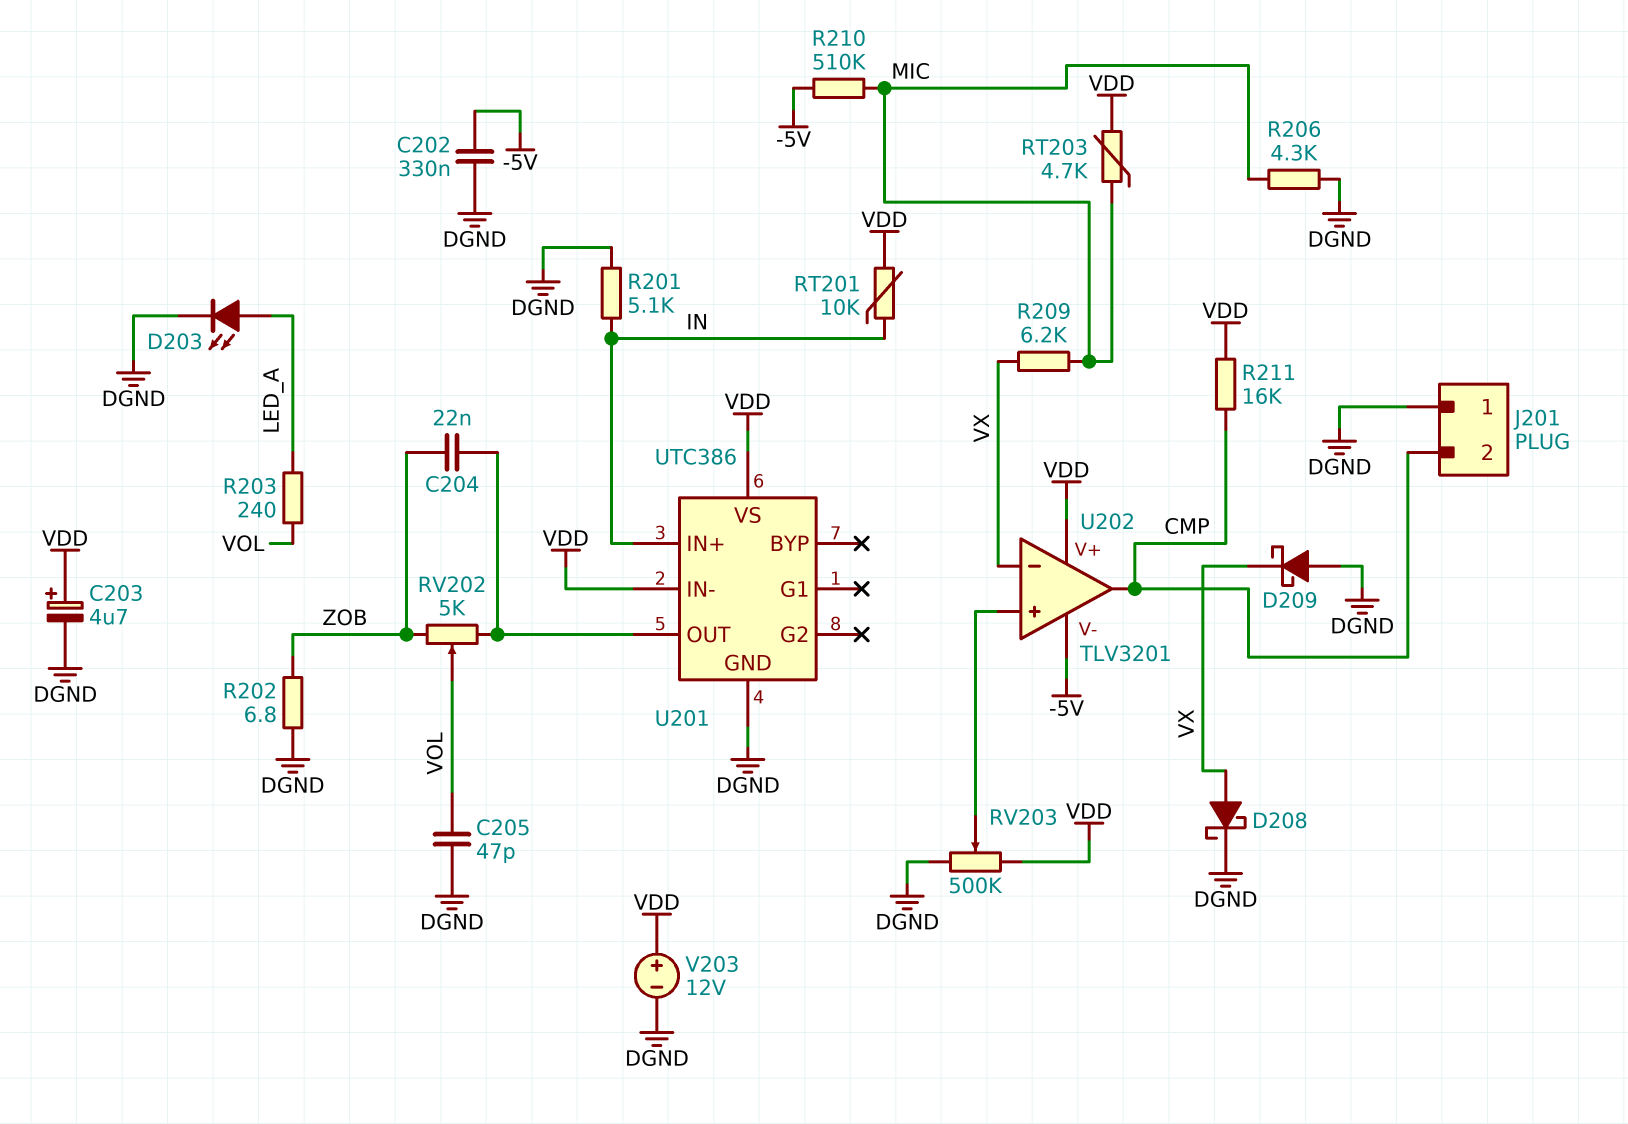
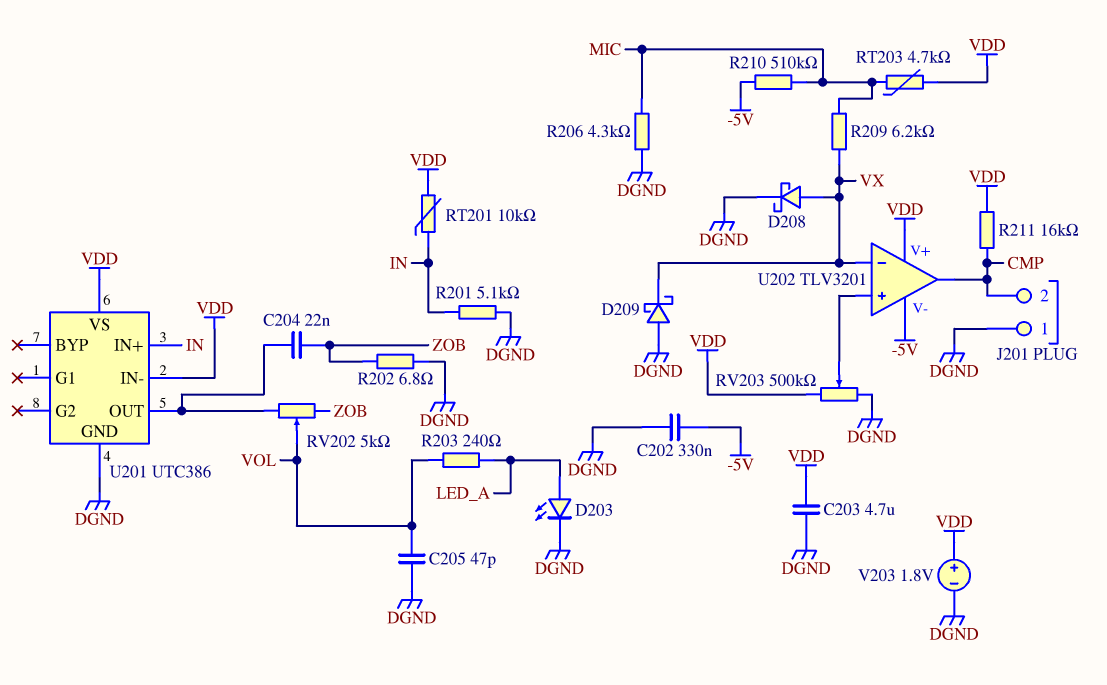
C203: 4.7uF (plus VDD, minus DGND) -> 4.7uF (DGND, VDD)
V203: 12V (plus VDD, minus DGND) -> 1.8V (plus VDD, minus DGND)

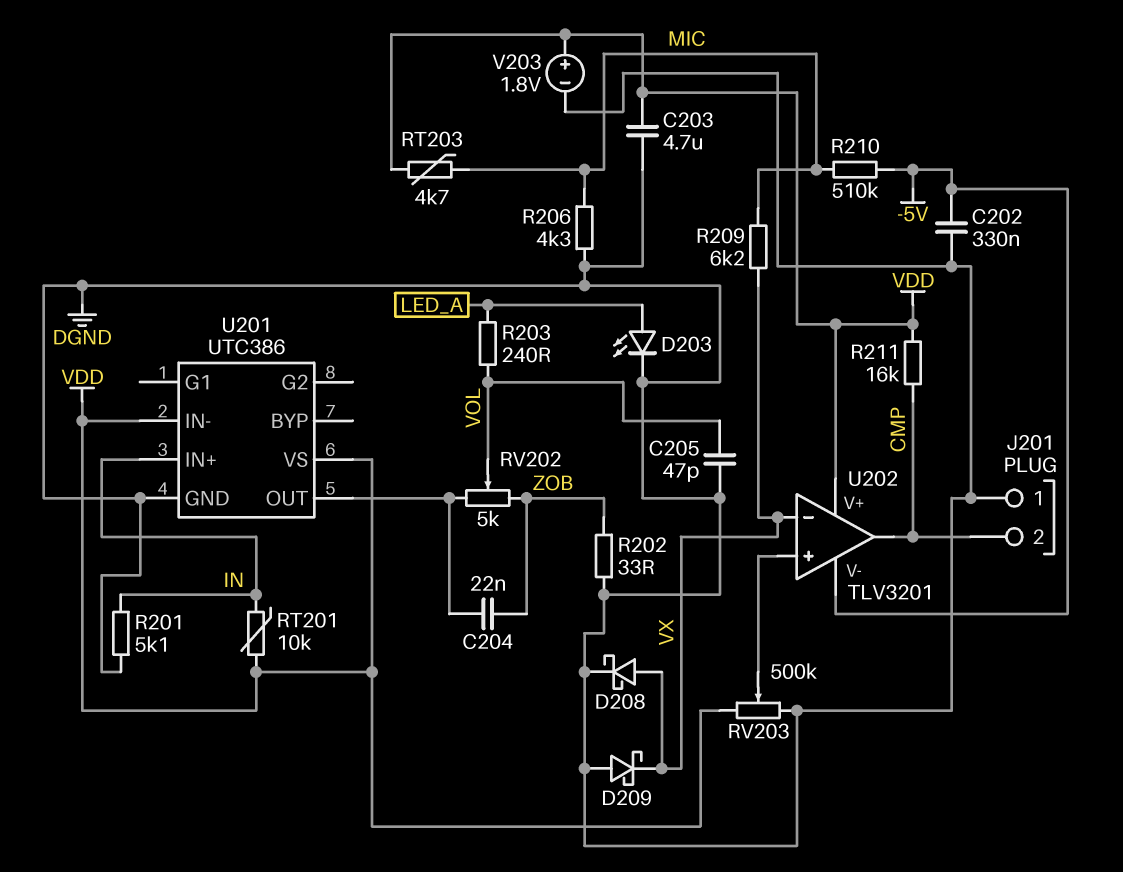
R202: 6.8 (DGND, ZOB) -> 33 (DGND, ZOB)

